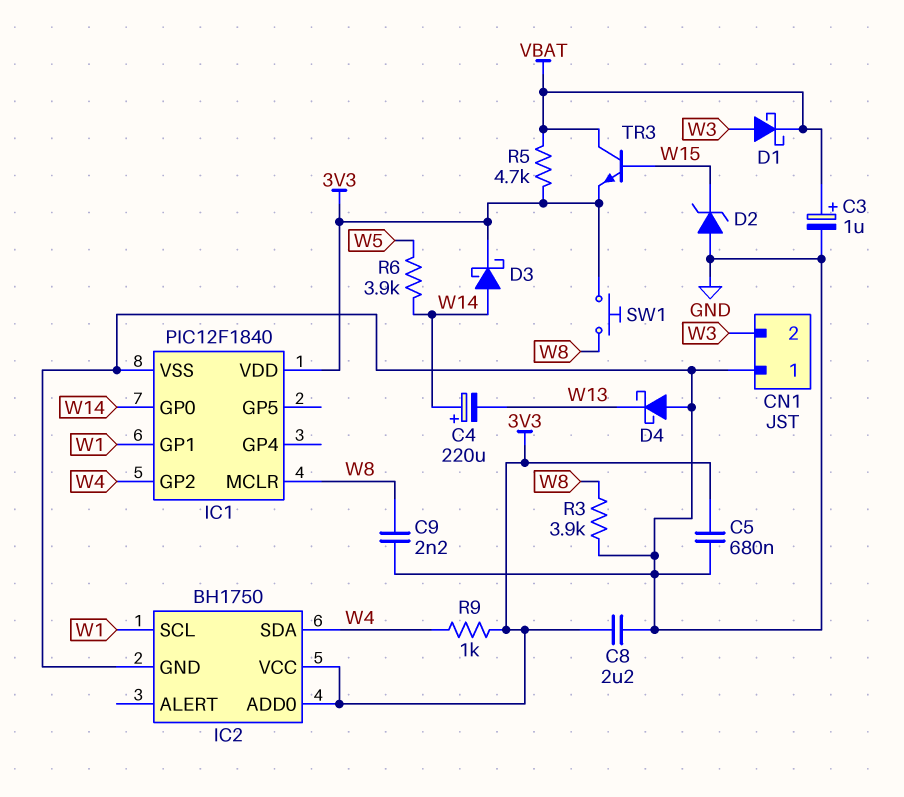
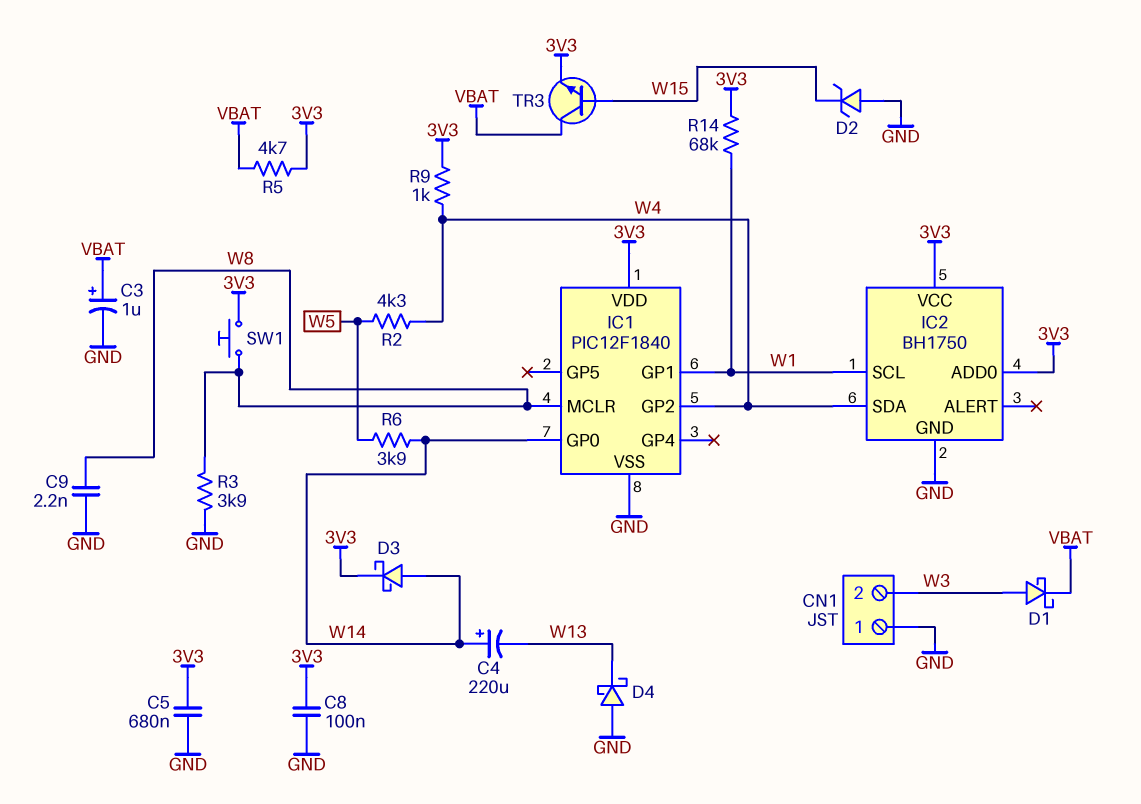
C8: 2.2uF (3V3, GND) -> 100nF (3V3, GND)
R2: none -> 4.3k (W4, W5)
R14: none -> 68k (3V3, W1)

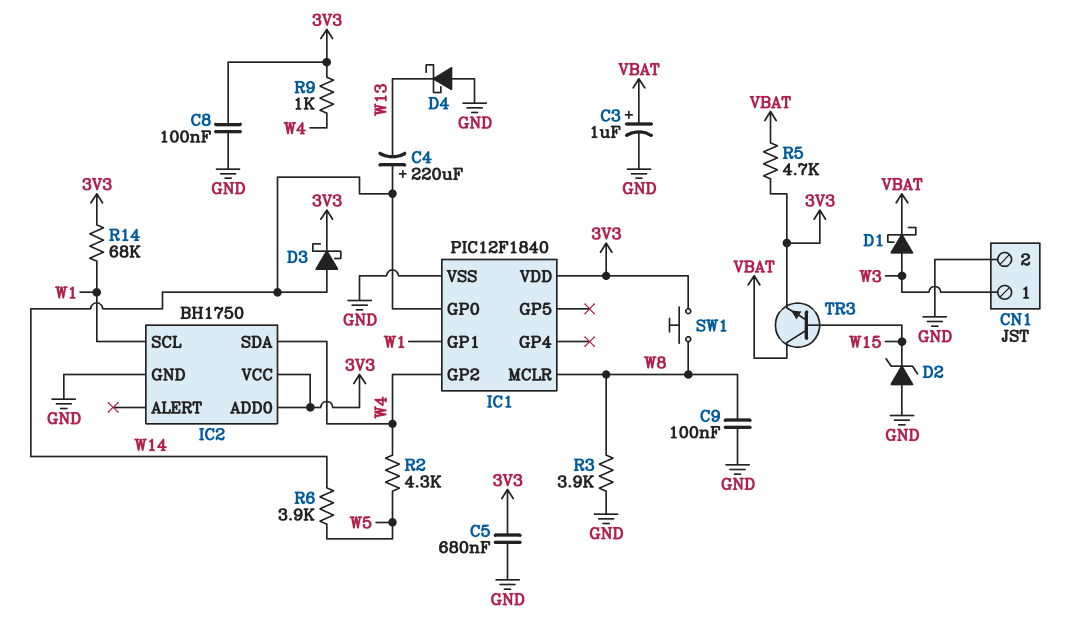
C9: 2.2nF (GND, W8) -> 100nF (GND, W8)
CN1 pin 1: GND -> W3
CN1 pin 2: W3 -> GND

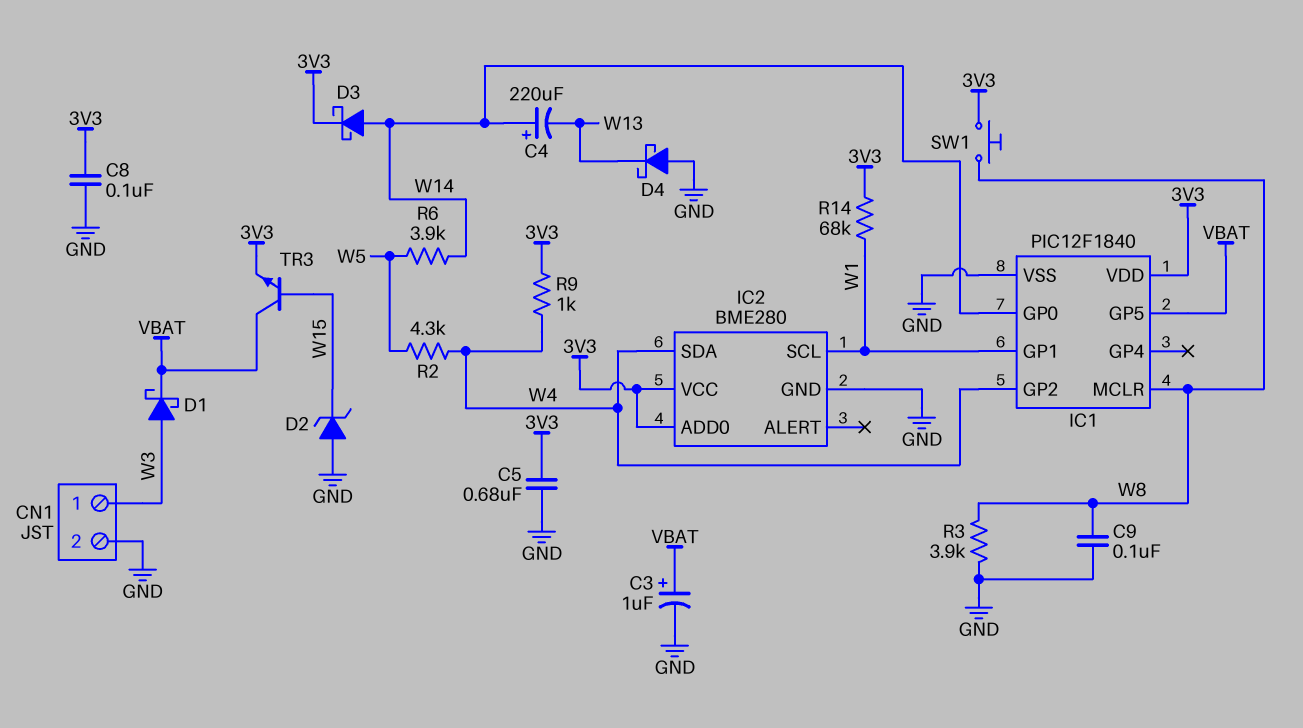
IC1 pin GP5: none -> VBAT
IC2: BH1750 -> BME280
R5: 4.7k (3V3, VBAT) -> none

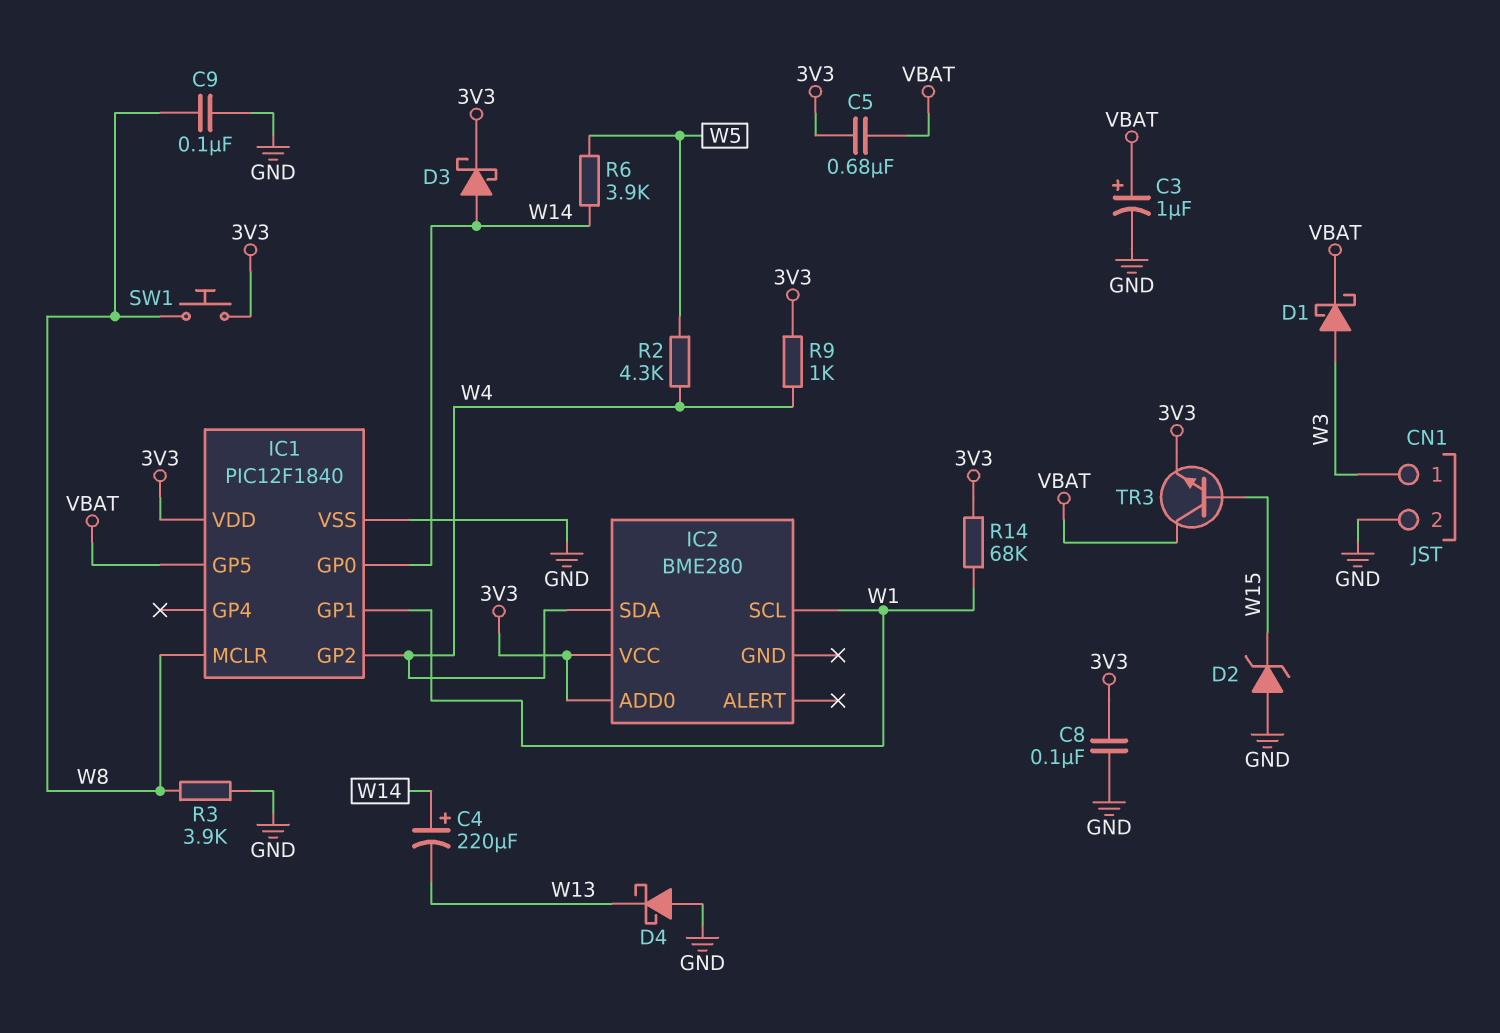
C5: 680nF (3V3, GND) -> 680nF (3V3, VBAT)
IC2 pin GND: GND -> none

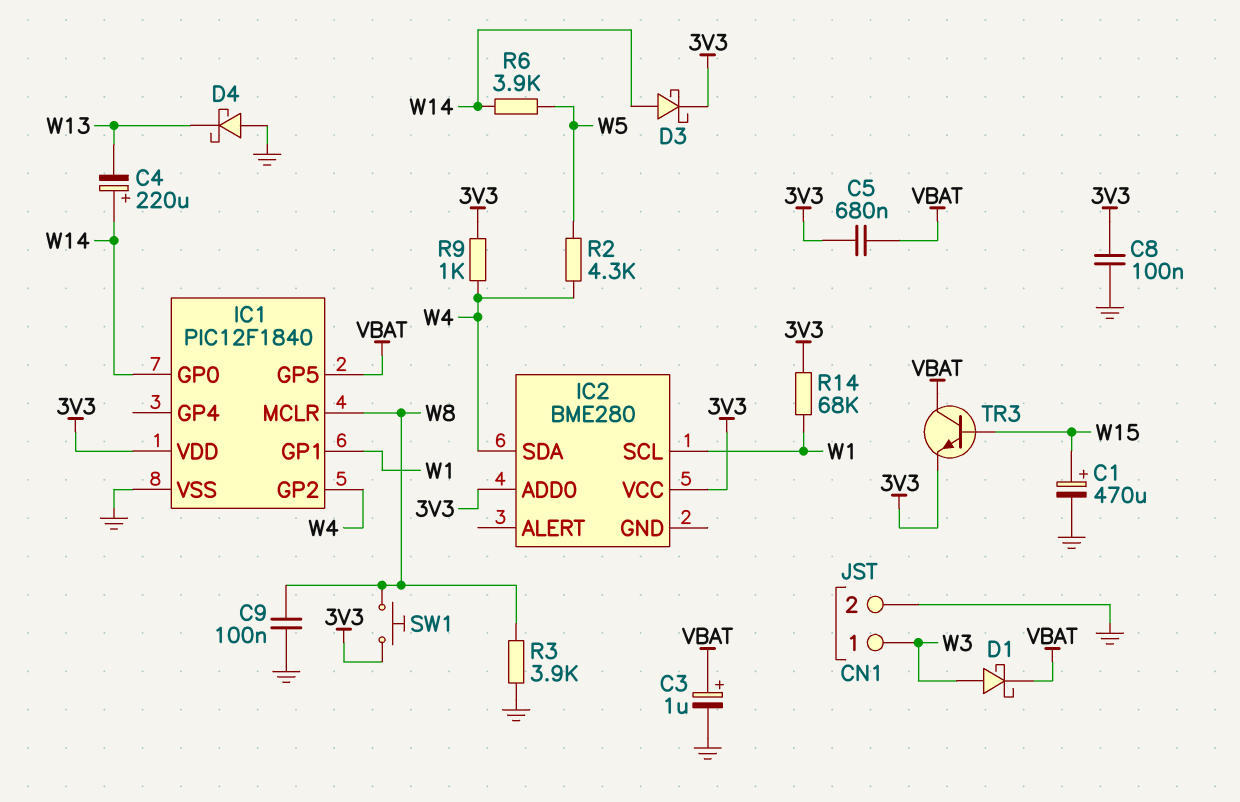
C1: none -> 470uF (plus W15, minus GND)
D2: zener (A GND, K W15) -> none

